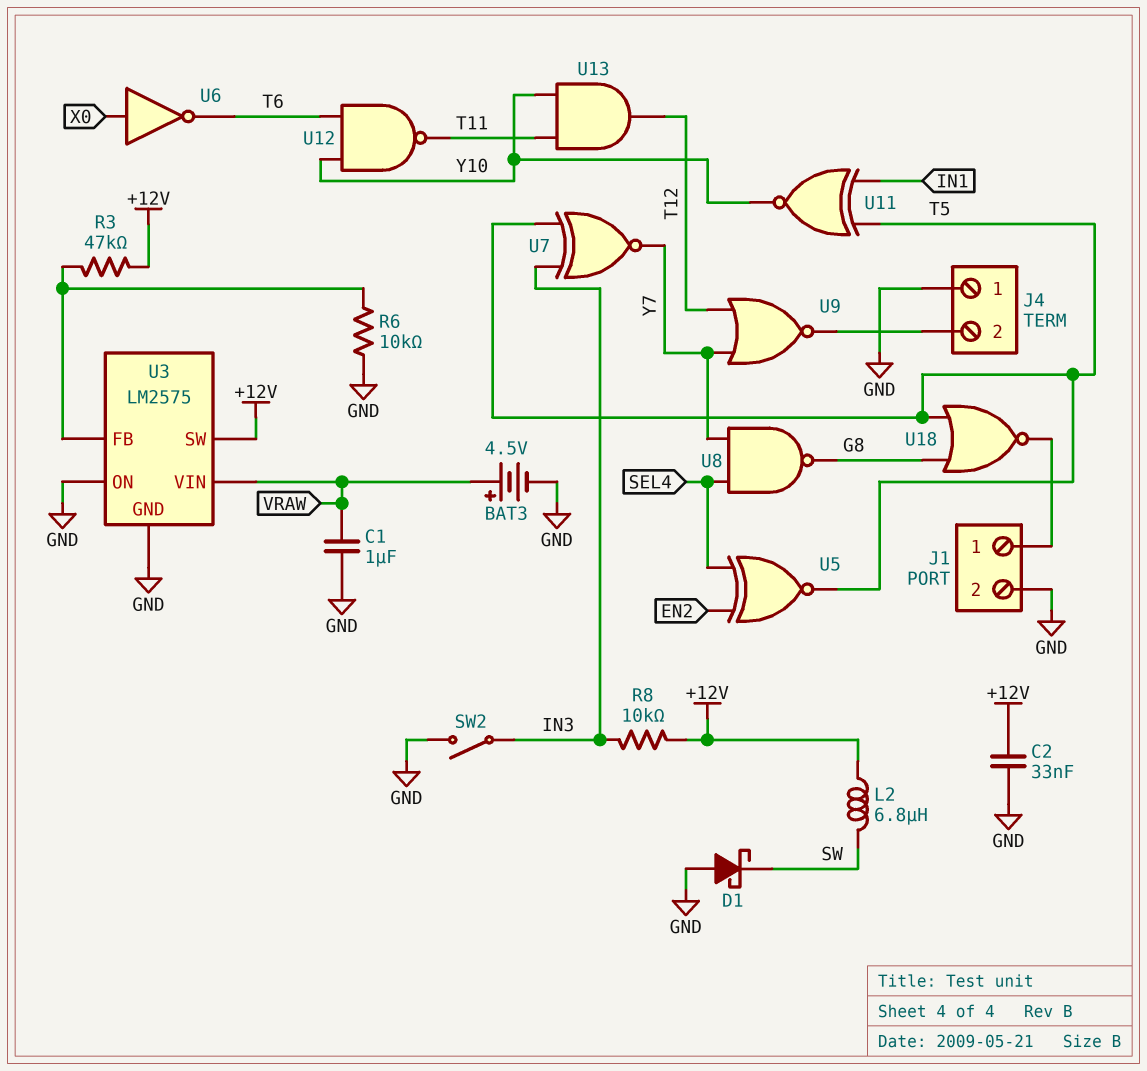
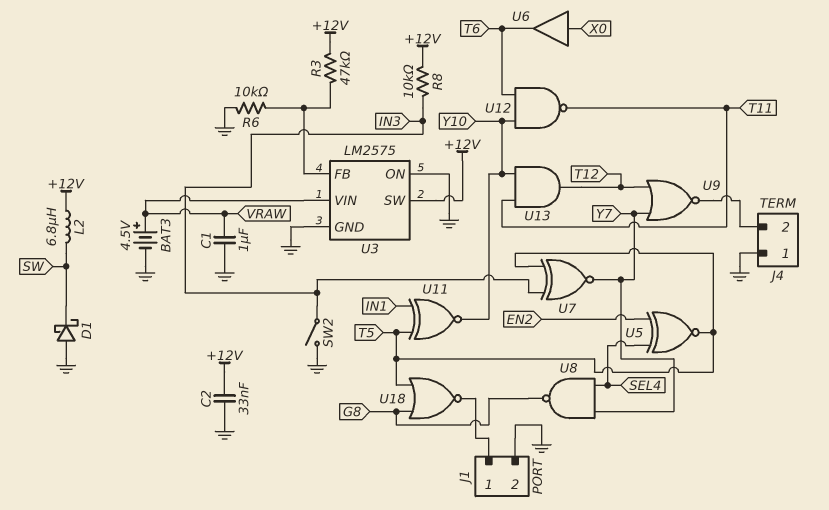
U6: NOT (in X0, out T6) -> buffer (in X0, out T6)

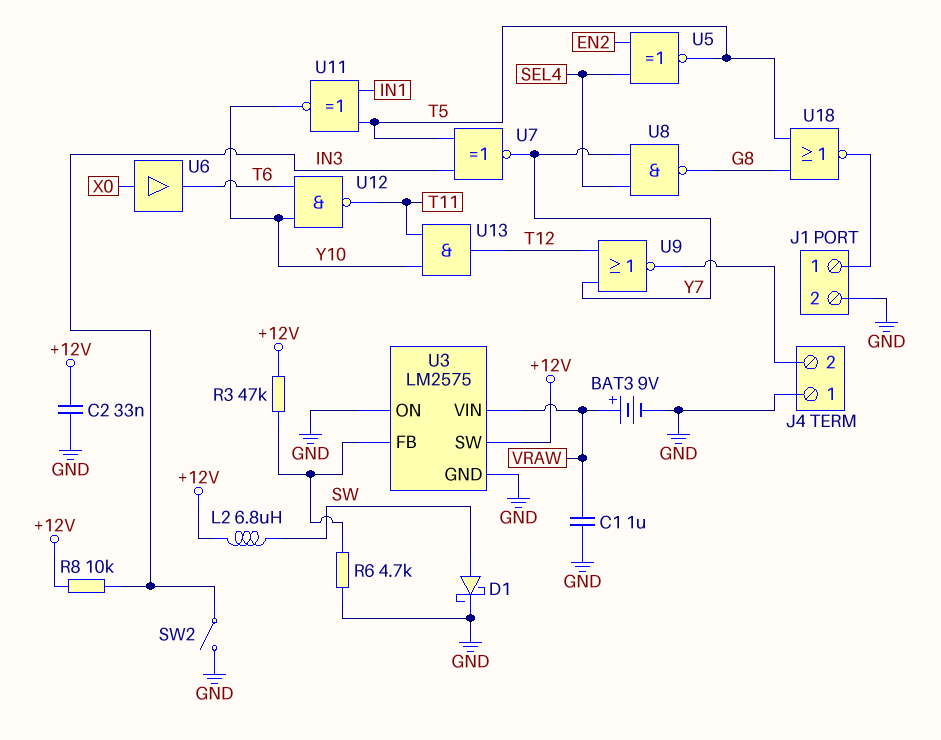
BAT3: 4.5V (plus VRAW, minus GND) -> 9V (plus VRAW, minus GND)
D1: schottky (A GND, K SW) -> schottky (A SW, K GND)
R6: 10k (GND, U3/FB) -> 4.7k (GND, U3/FB)

